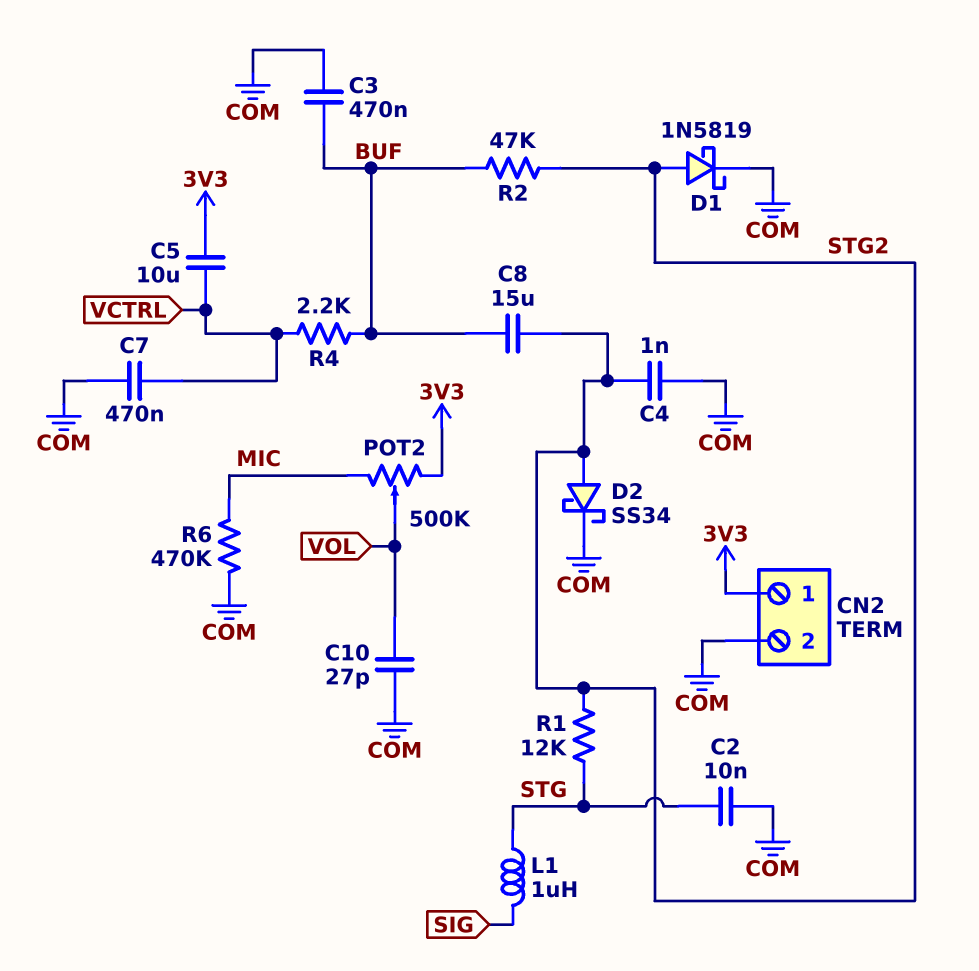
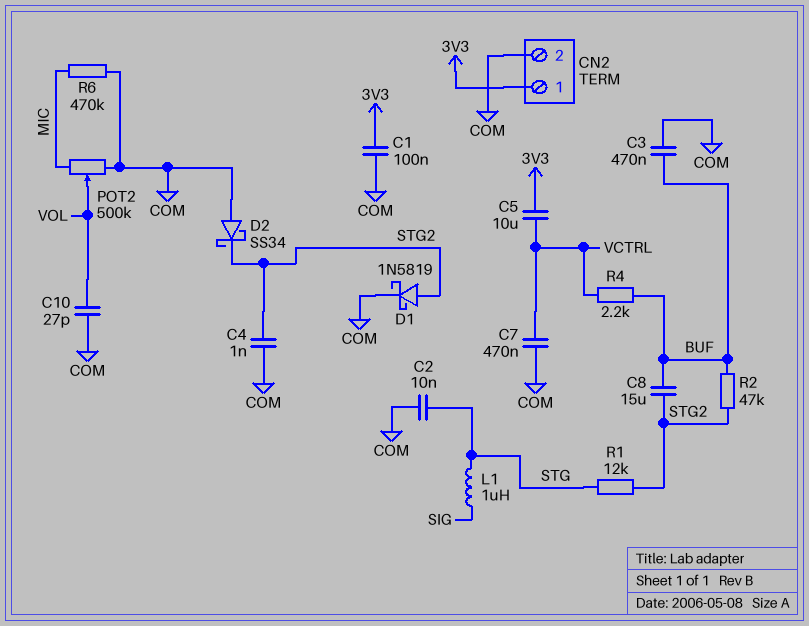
C1: none -> 100nF (3V3, COM)
D2: schottky SS34 (A STG2, K COM) -> schottky SS34 (A COM, K STG2)
POT2: 500k (3V3, MIC, wiper VOL) -> 500k (COM, MIC, wiper VOL)

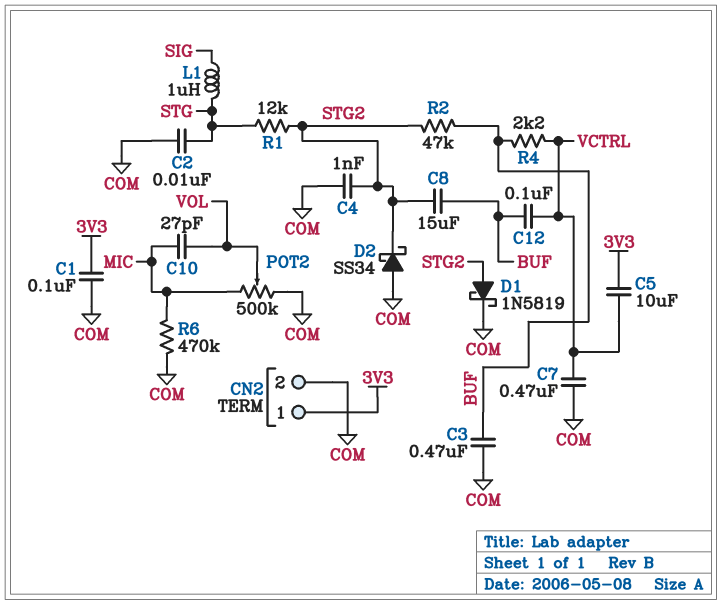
C10: 27pF (COM, VOL) -> 27pF (MIC, VOL)
C12: none -> 100nF (BUF, VCTRL)

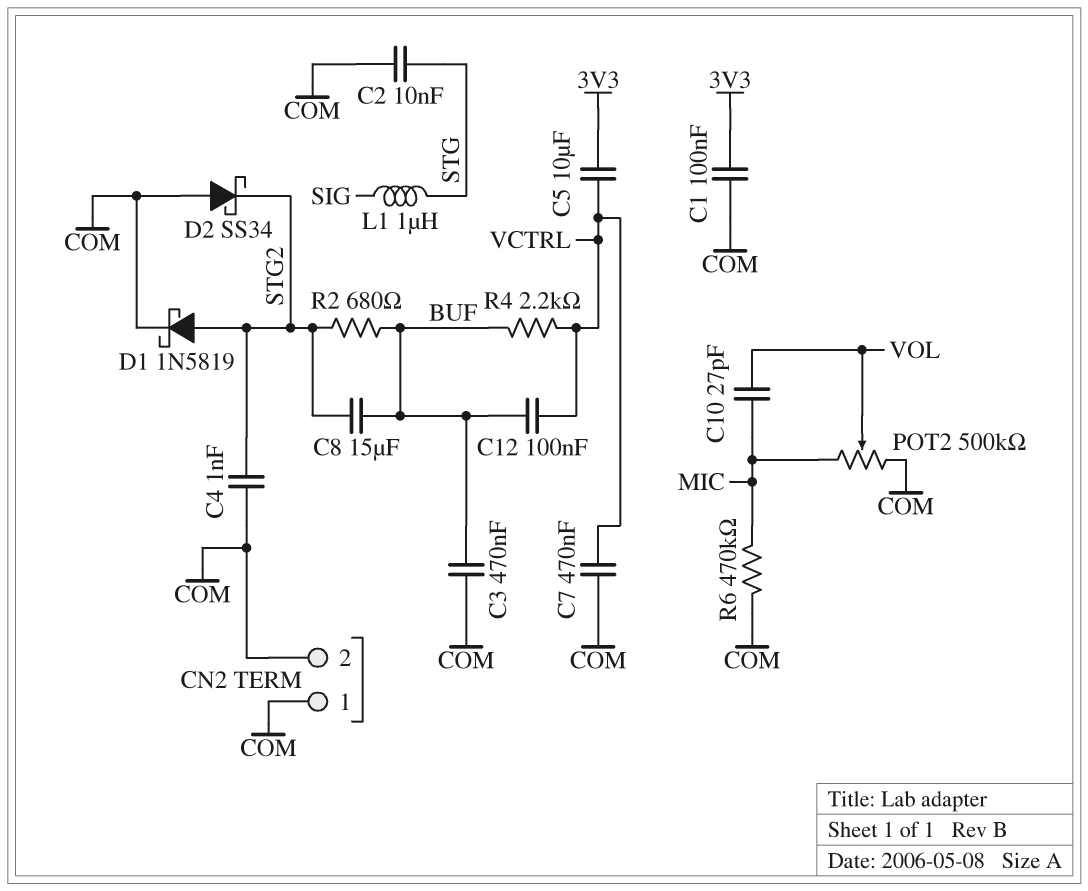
CN2 pin 1: 3V3 -> COM
R1: 12k (STG, STG2) -> none
R2: 47k (BUF, STG2) -> 680 (BUF, STG2)

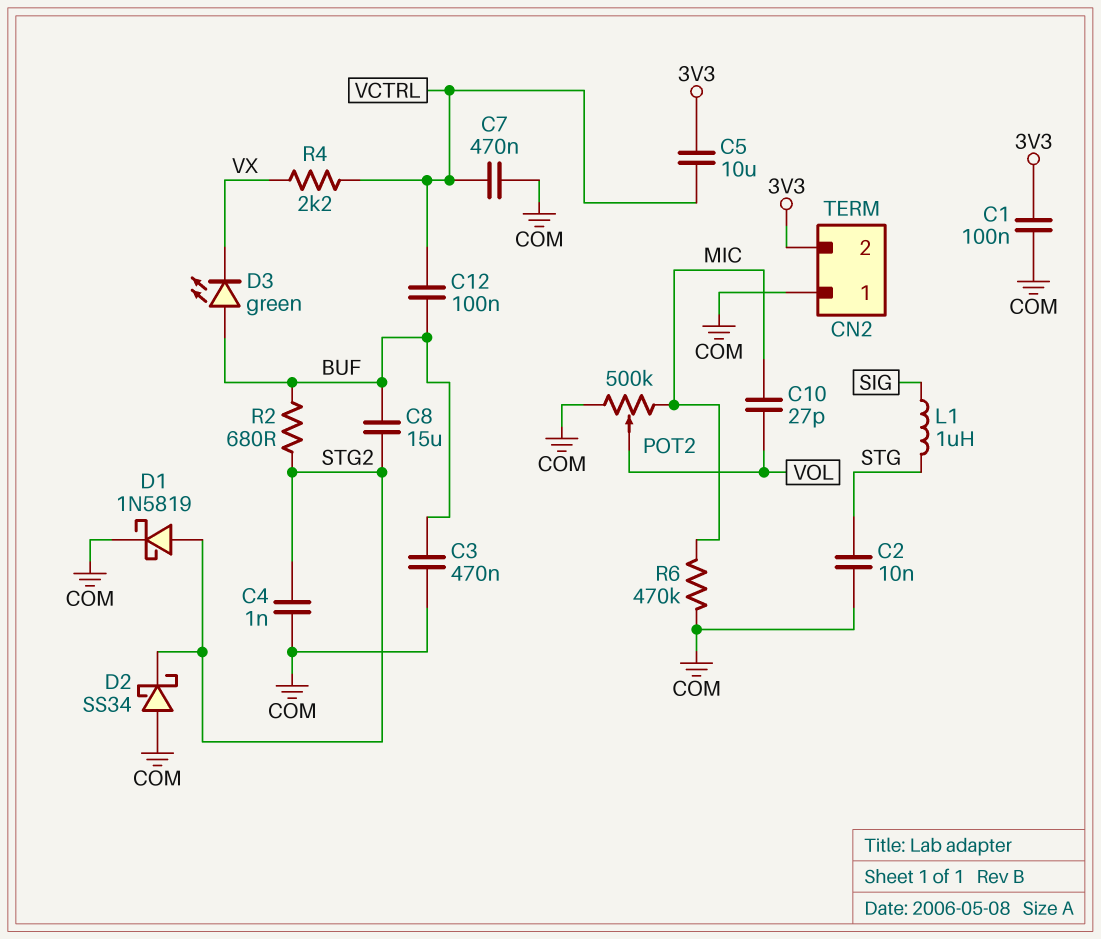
CN2 pin 2: COM -> 3V3
D3: none -> LED green (A BUF, K VX)
R4: 2.2k (BUF, VCTRL) -> 2.2k (VCTRL, VX)

